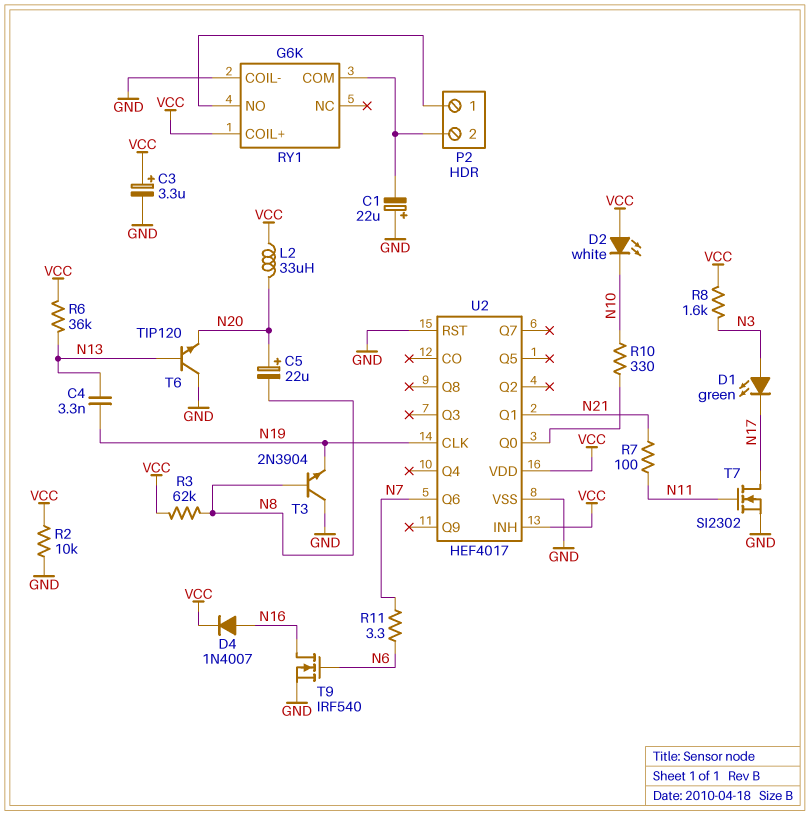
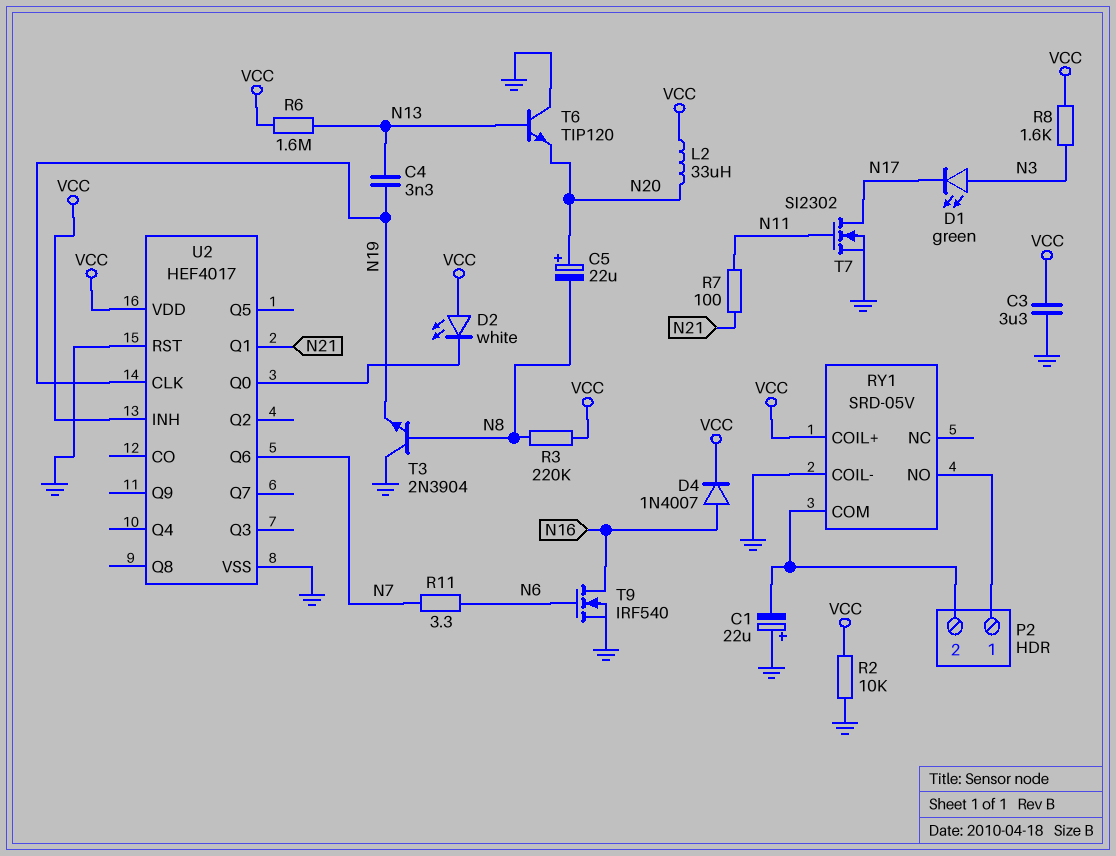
C3: 3.3uF (plus VCC, minus GND) -> 3.3uF (GND, VCC)
D2: LED white (A VCC, K N10) -> LED white (A VCC, K U2/Q0)
R3: 62k (N8, VCC) -> 220k (N8, VCC)
R6: 36k (N13, VCC) -> 1.6M (N13, VCC)
R10: 330 (N10, U2/Q0) -> none
RY1: G6K -> SRD-05V

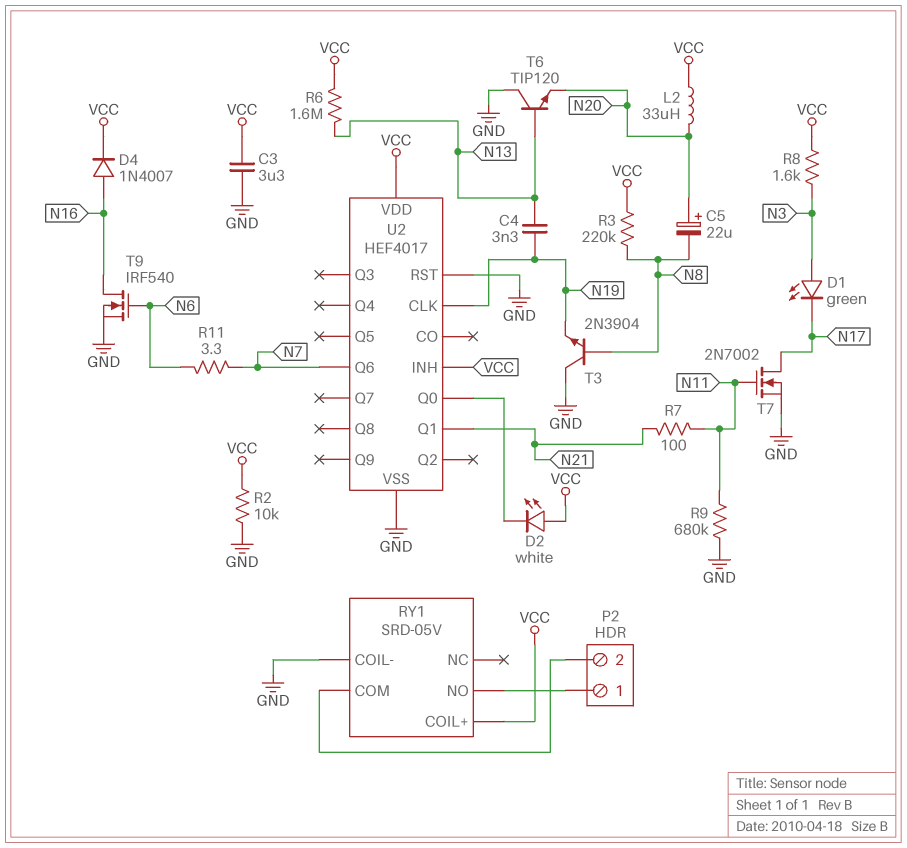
C1: 22uF (plus GND, minus P2/2) -> none
R9: none -> 680k (GND, N11)
T7: NMOS SI2302 (G N11, D N17, S GND) -> NMOS 2N7002 (G N11, D N17, S GND)

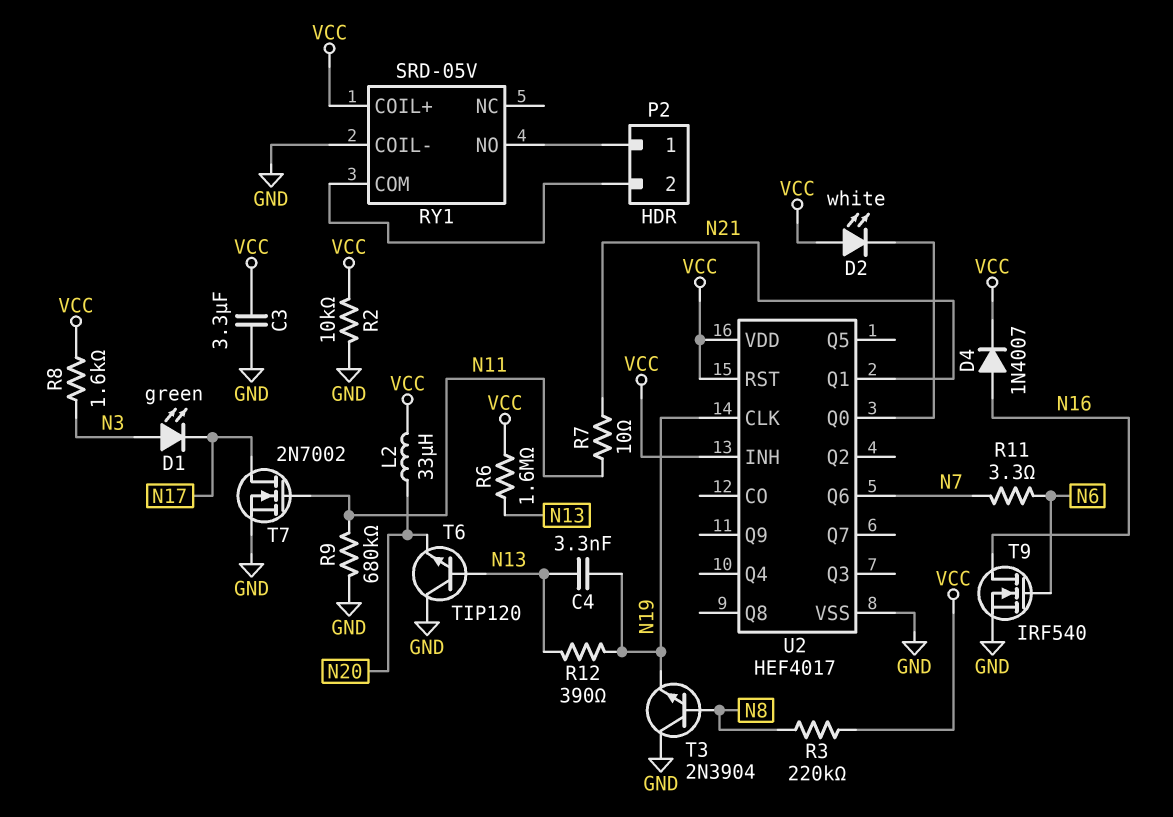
C5: 22uF (plus N20, minus N8) -> none
R7: 100 (N11, N21) -> 10 (N11, N21)
R12: none -> 390 (N13, N19)
U2 pin RST: GND -> VCC

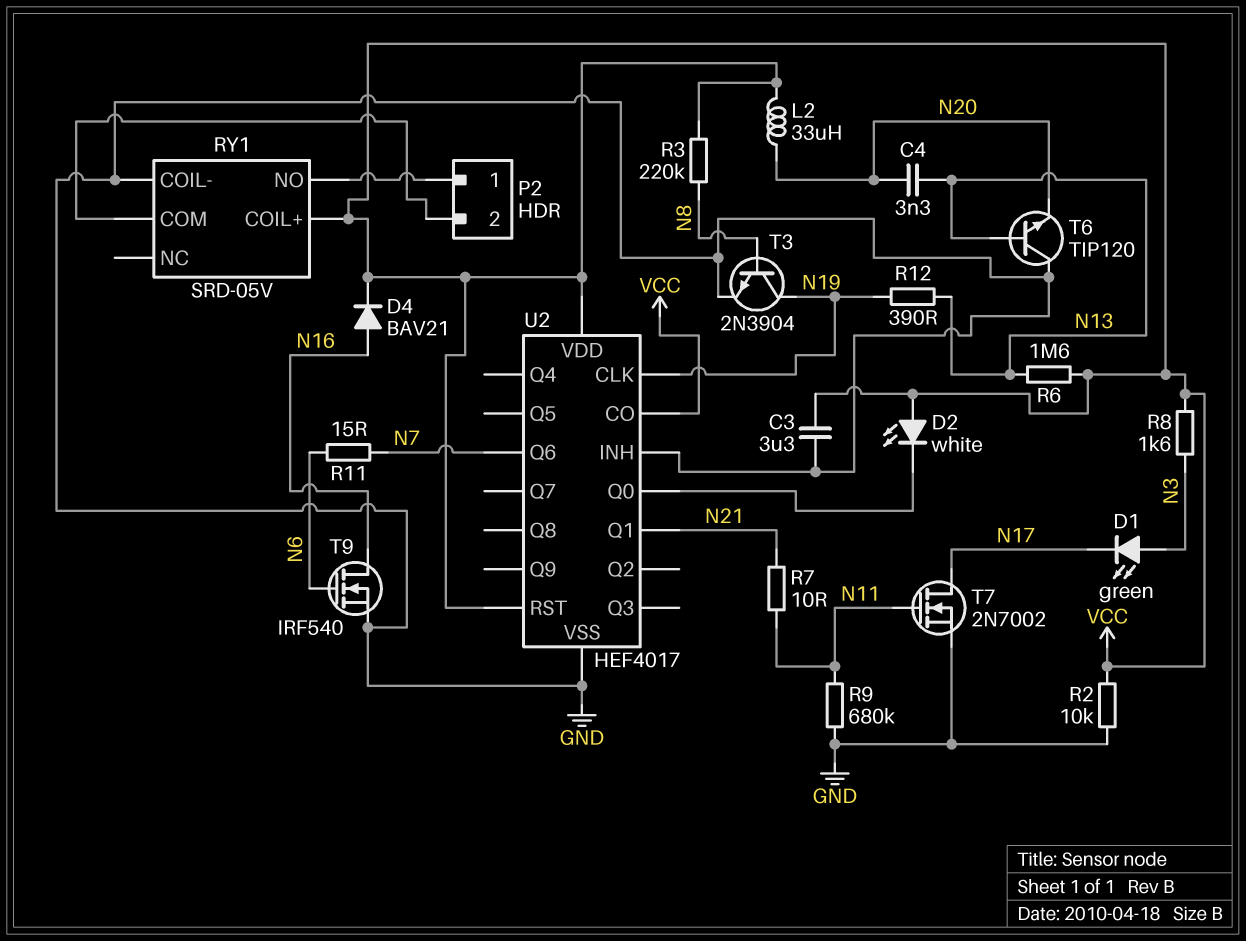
C4: 3.3nF (N13, N19) -> 3.3nF (N13, N20)
D4: diode 1N4007 (A N16, K VCC) -> diode BAV21 (A N16, K VCC)
R11: 3.3 (N6, N7) -> 15 (N6, N7)
T3: NPN 2N3904 (B N8, C GND, E N19) -> NPN 2N3904 (B N8, C N19, E GND)
U2 pin CO: none -> VCC
U2 pin INH: VCC -> GND

